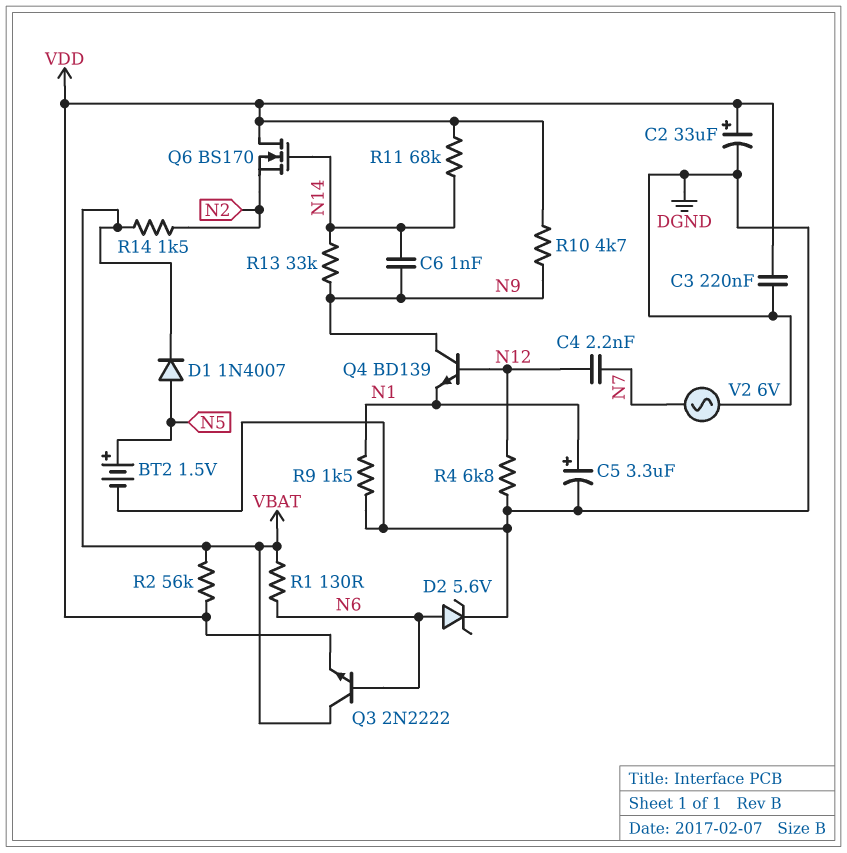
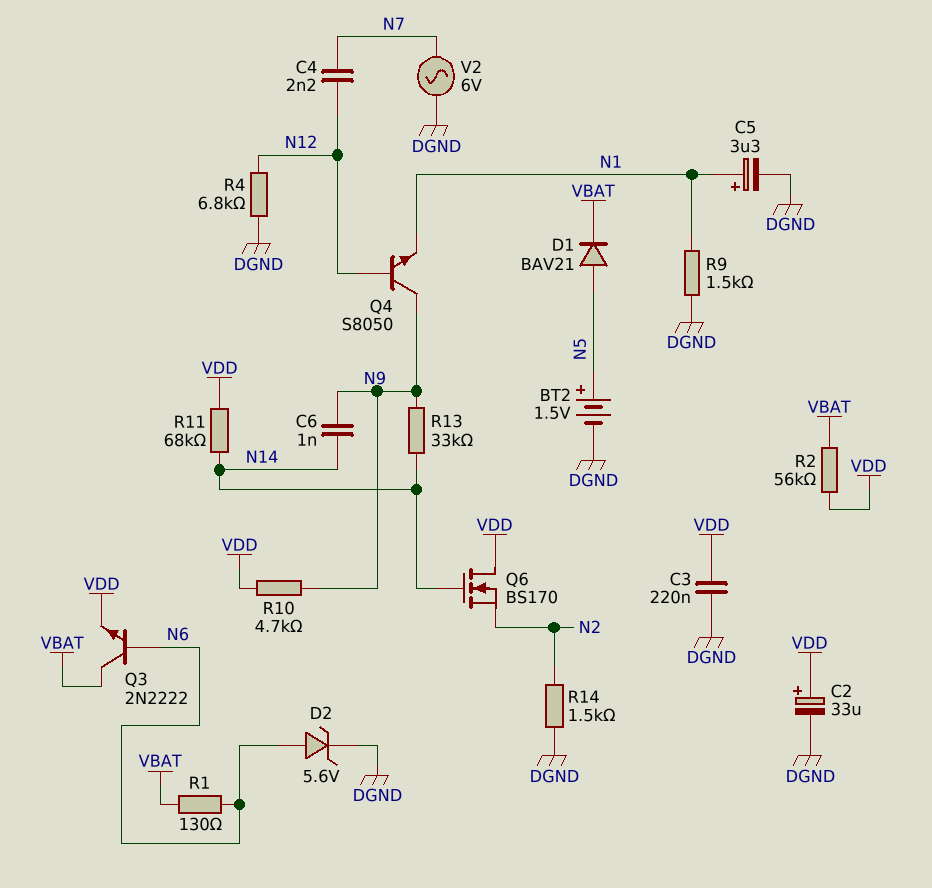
D1: diode 1N4007 (A N5, K VBAT) -> diode BAV21 (A N5, K VBAT)
Q4: NPN BD139 (B N12, C N9, E N1) -> NPN S8050 (B N12, C N9, E N1)
R14: 1.5k (N2, VBAT) -> 1.5k (DGND, N2)

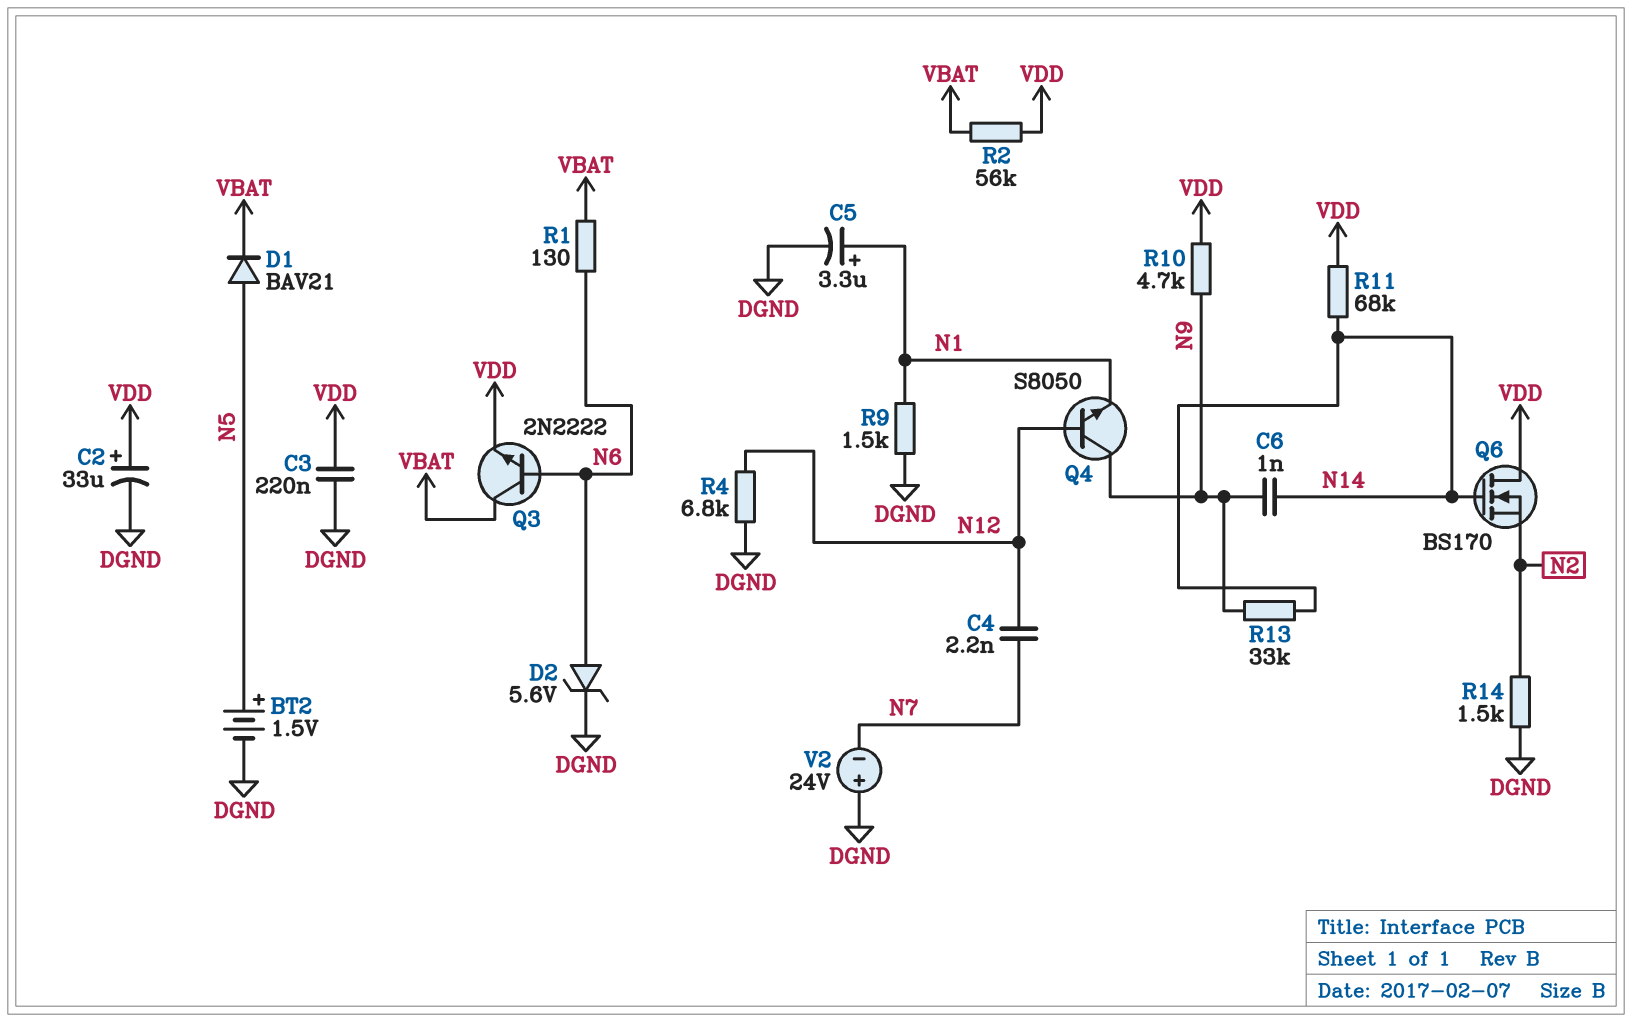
V2: AC 6V (DGND, N7) -> 24V (plus DGND, minus N7)

